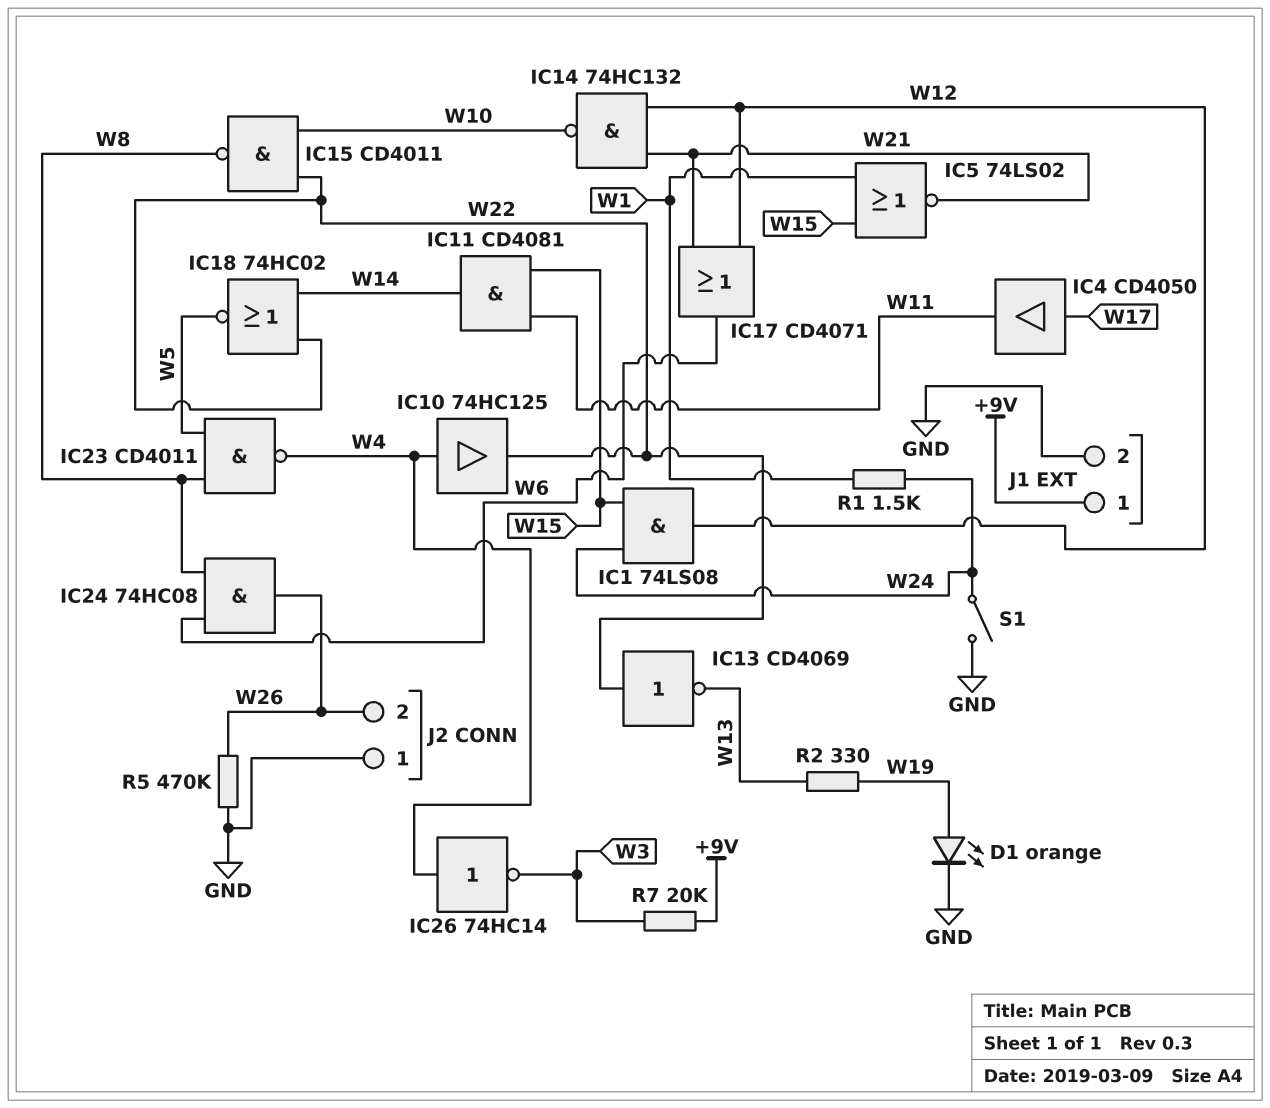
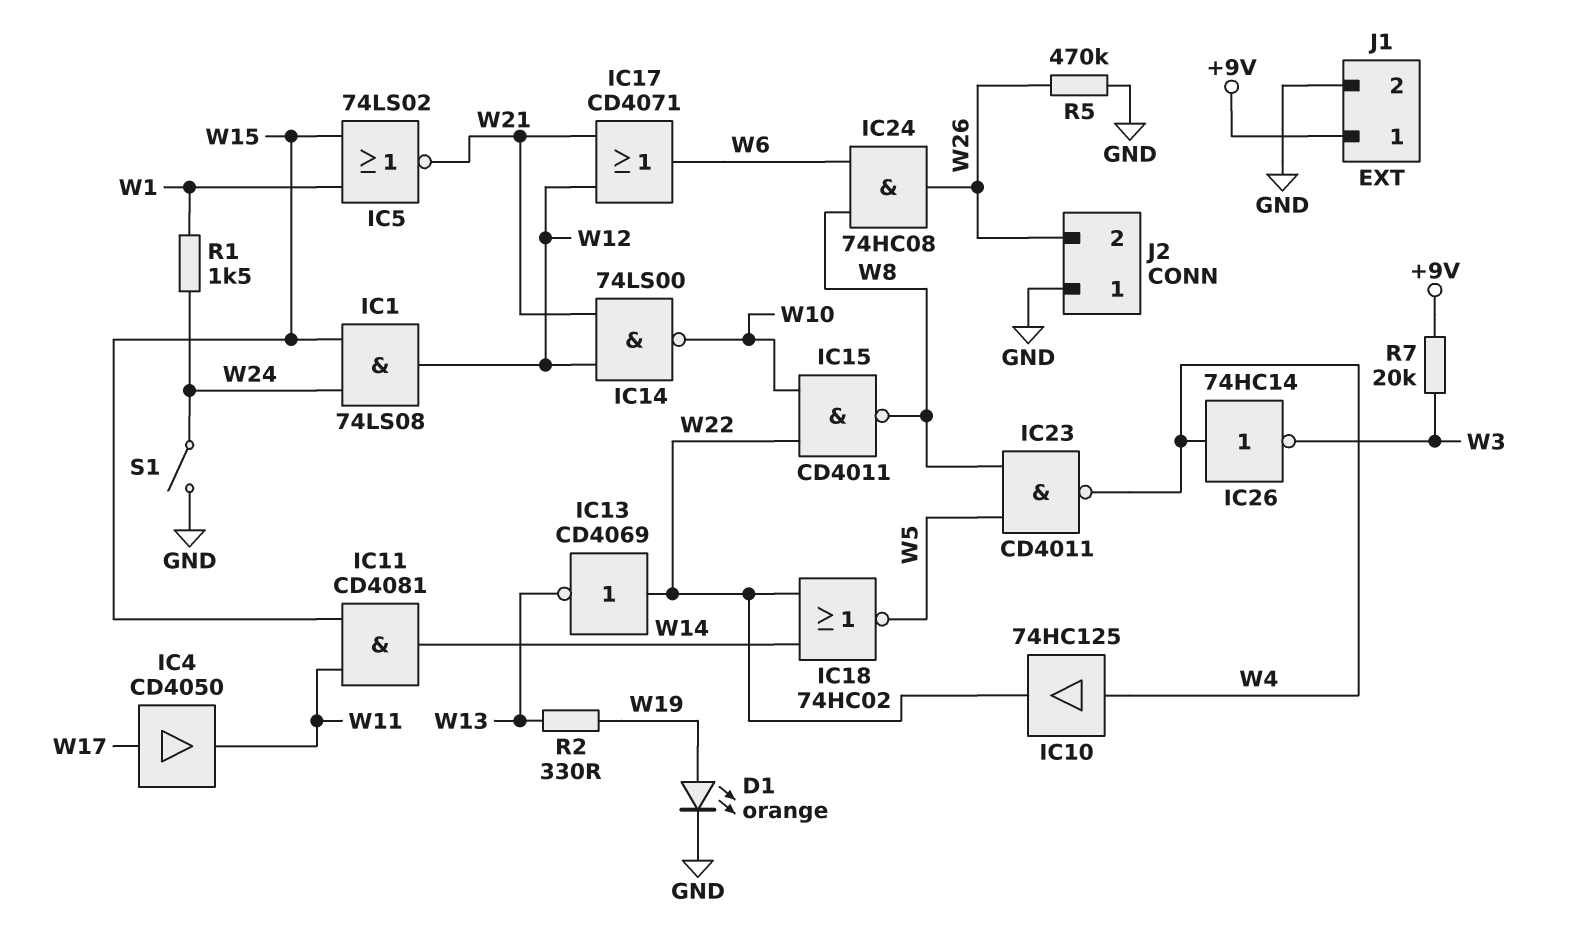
IC14: NAND 74HC132 (in W12, in W21, out W10) -> NAND 74LS00 (in W12, in W21, out W10)

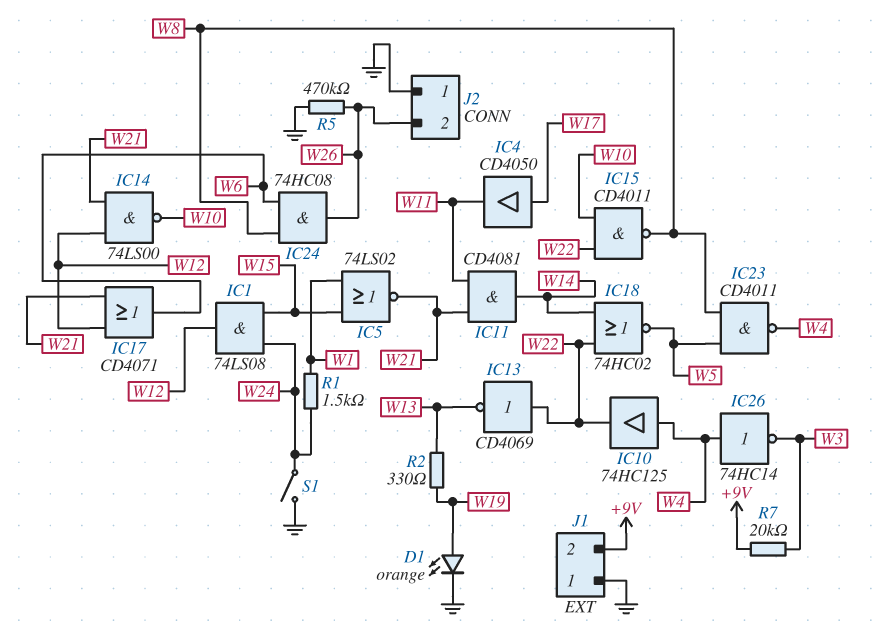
IC11: AND CD4081 (in W11, in W15, out W14) -> AND CD4081 (in W11, in W21, out W14)
J1 pin 1: +9V -> GND
J1 pin 2: GND -> +9V

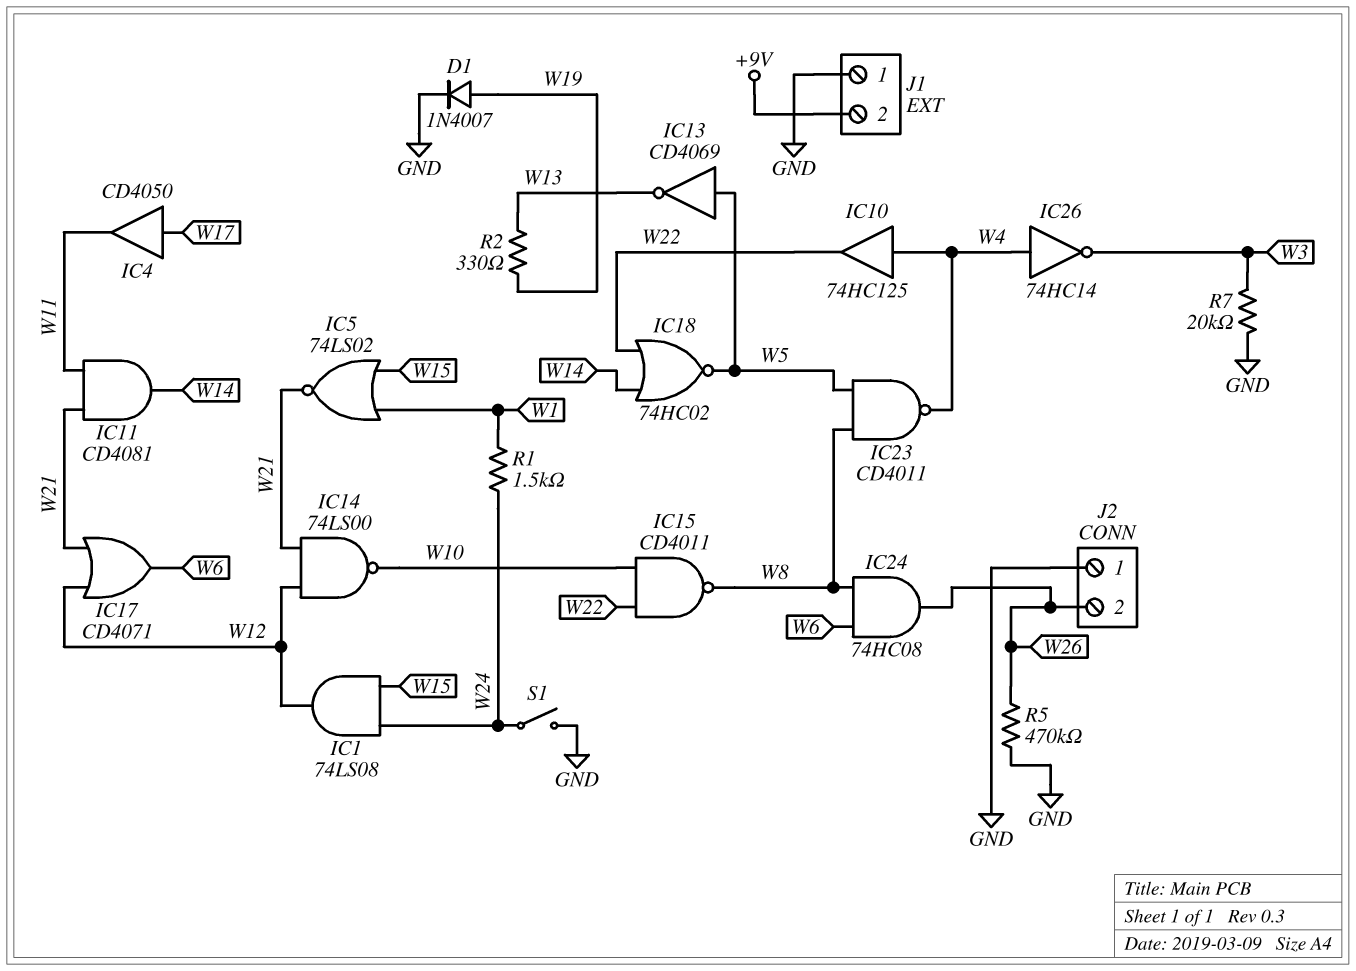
D1: LED orange (A W19, K GND) -> diode 1N4007 (A W19, K GND)
IC13: NOT CD4069 (in W22, out W13) -> NOT CD4069 (in W5, out W13)
R7: 20k (+9V, W3) -> 20k (GND, W3)

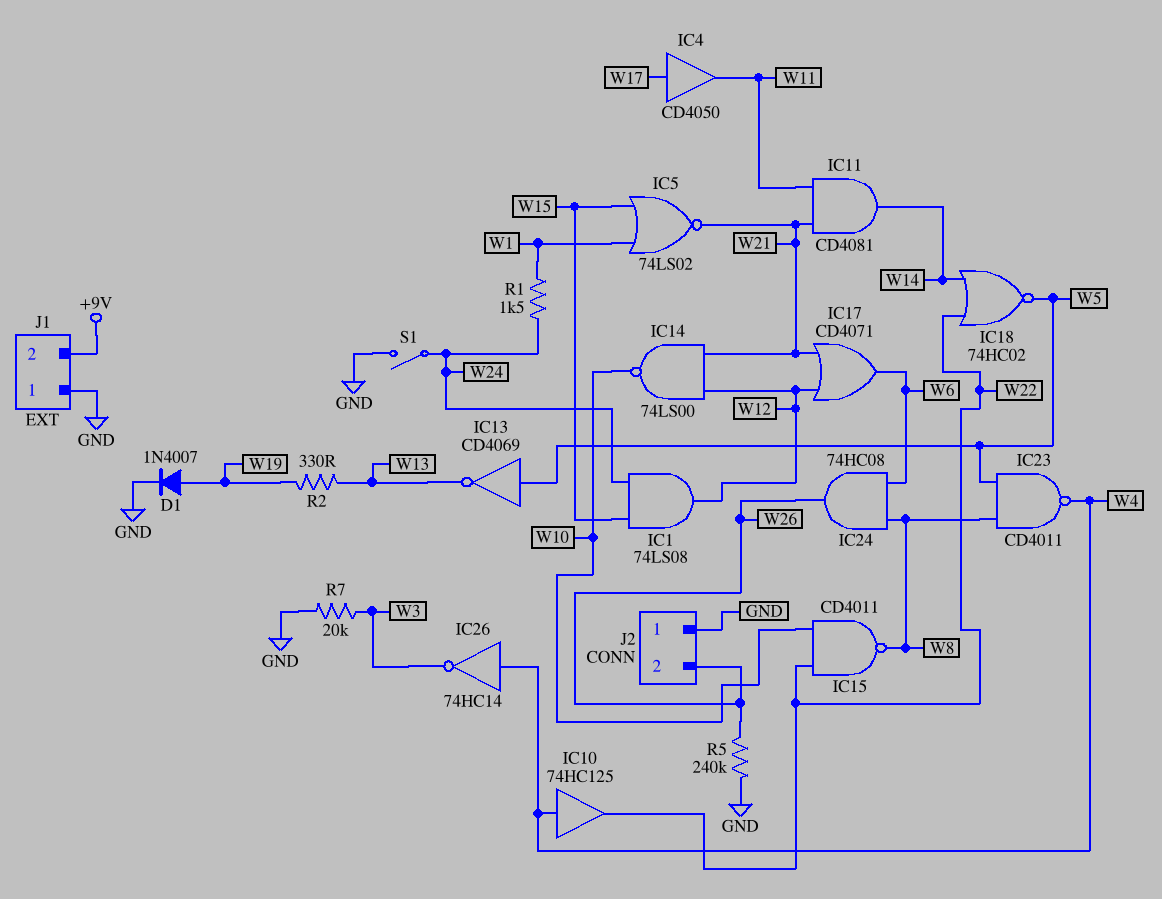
R5: 470k (GND, W26) -> 240k (GND, W26)

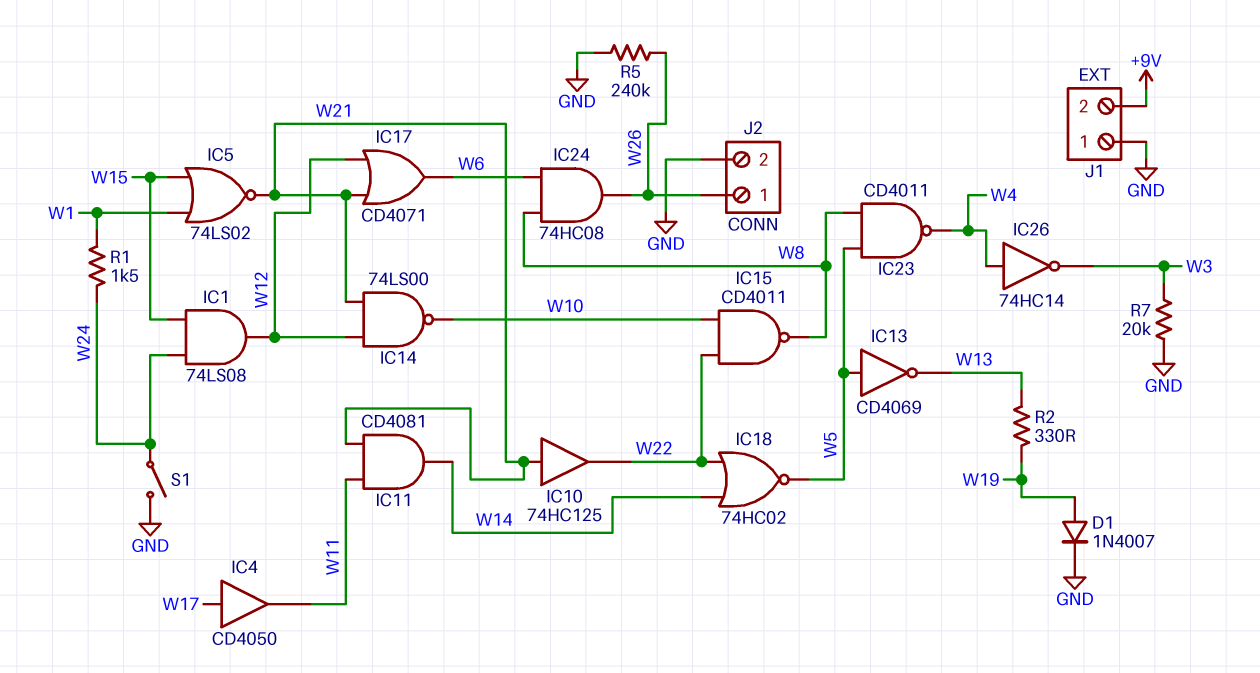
IC10: buffer 74HC125 (in W4, out W22) -> buffer 74HC125 (in W21, out W22)
J2 pin 1: GND -> W26
J2 pin 2: W26 -> GND

